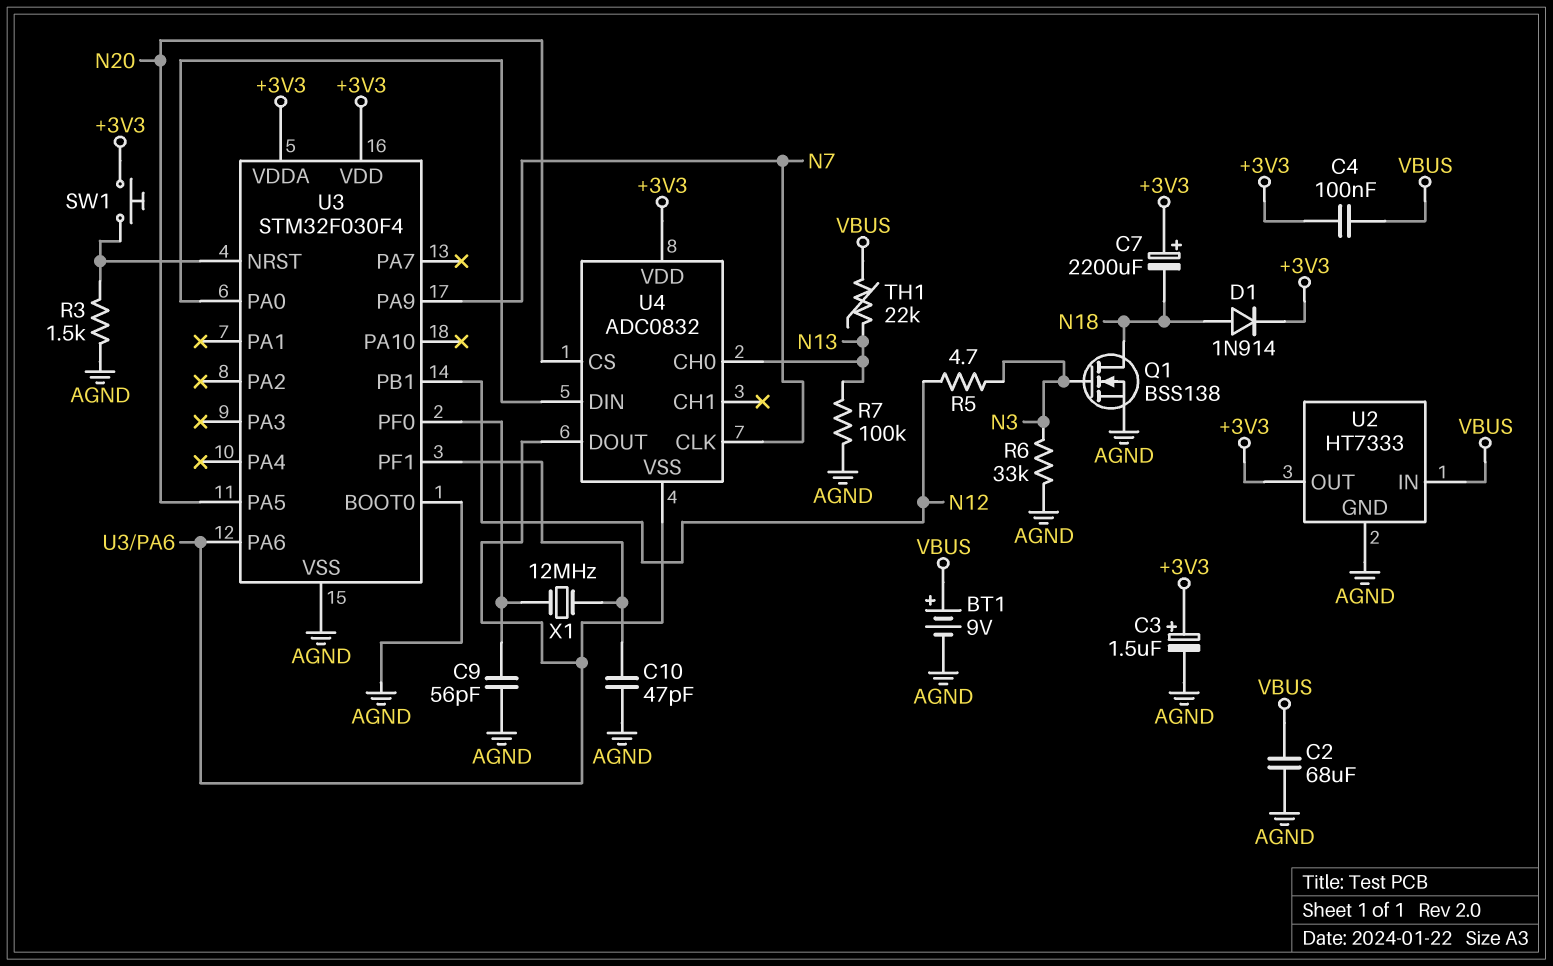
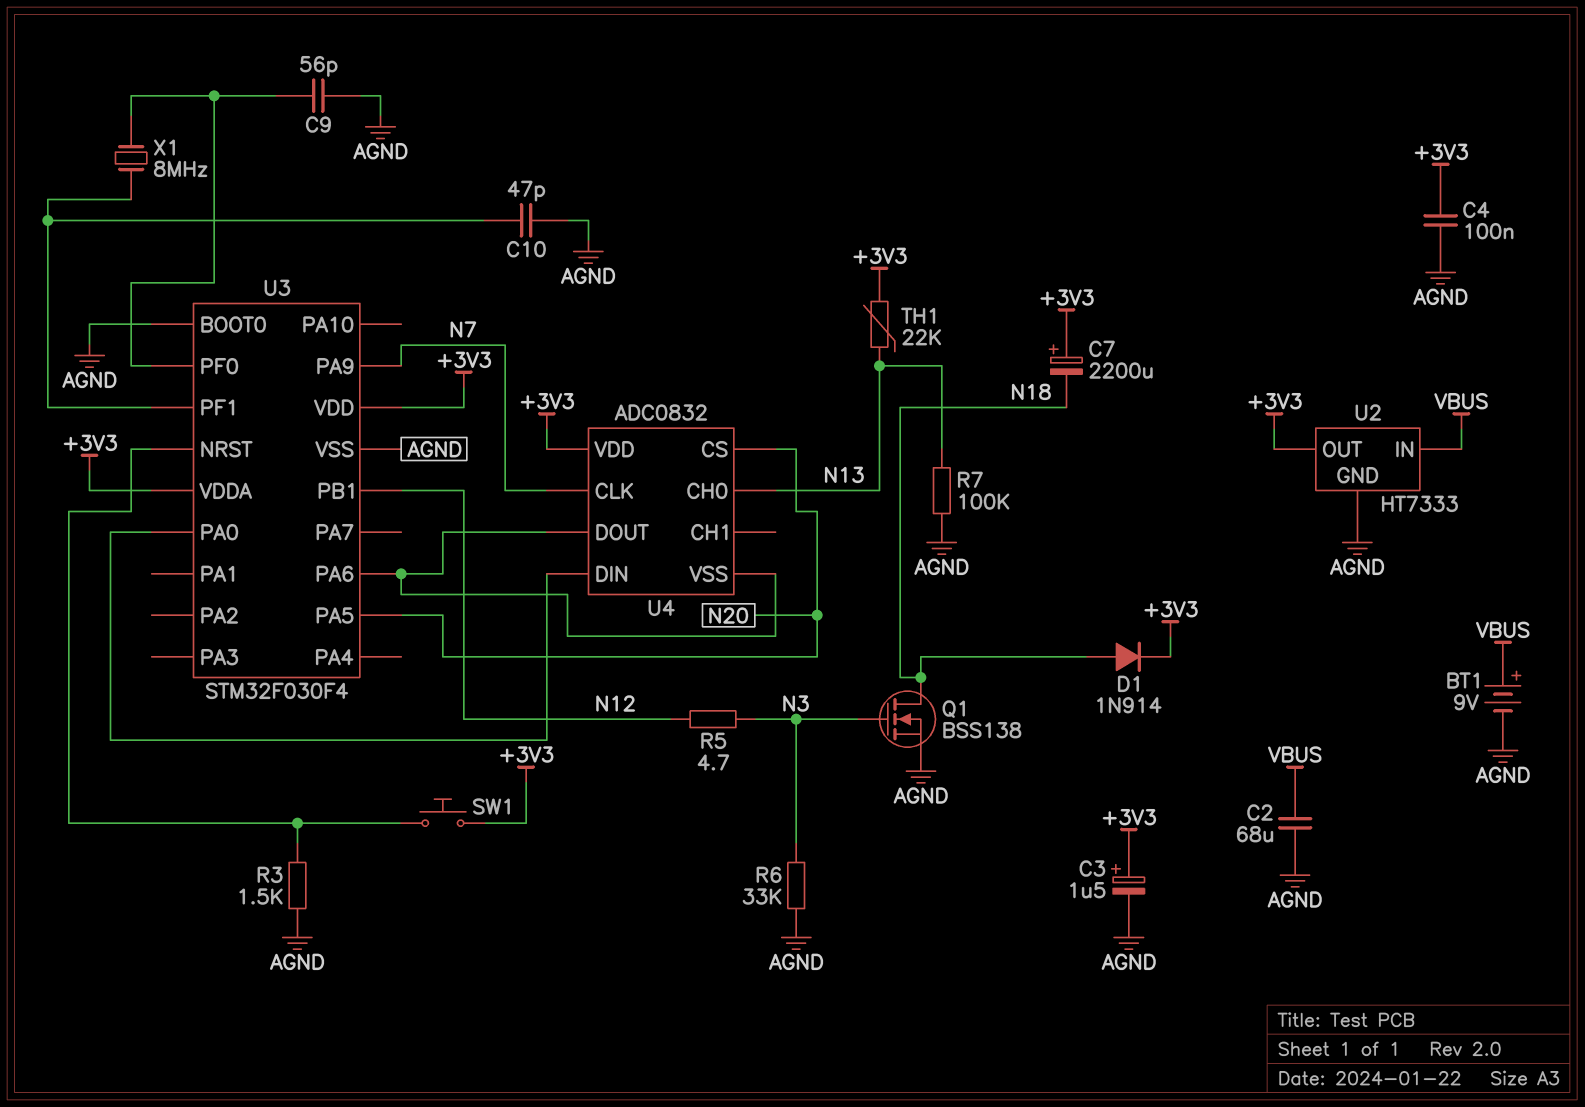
C4: 100nF (+3V3, VBUS) -> 100nF (+3V3, AGND)
TH1: 22k (N13, VBUS) -> 22k (+3V3, N13)
X1: 12MHz (U3/PF0, U3/PF1) -> 8MHz (U3/PF0, U3/PF1)

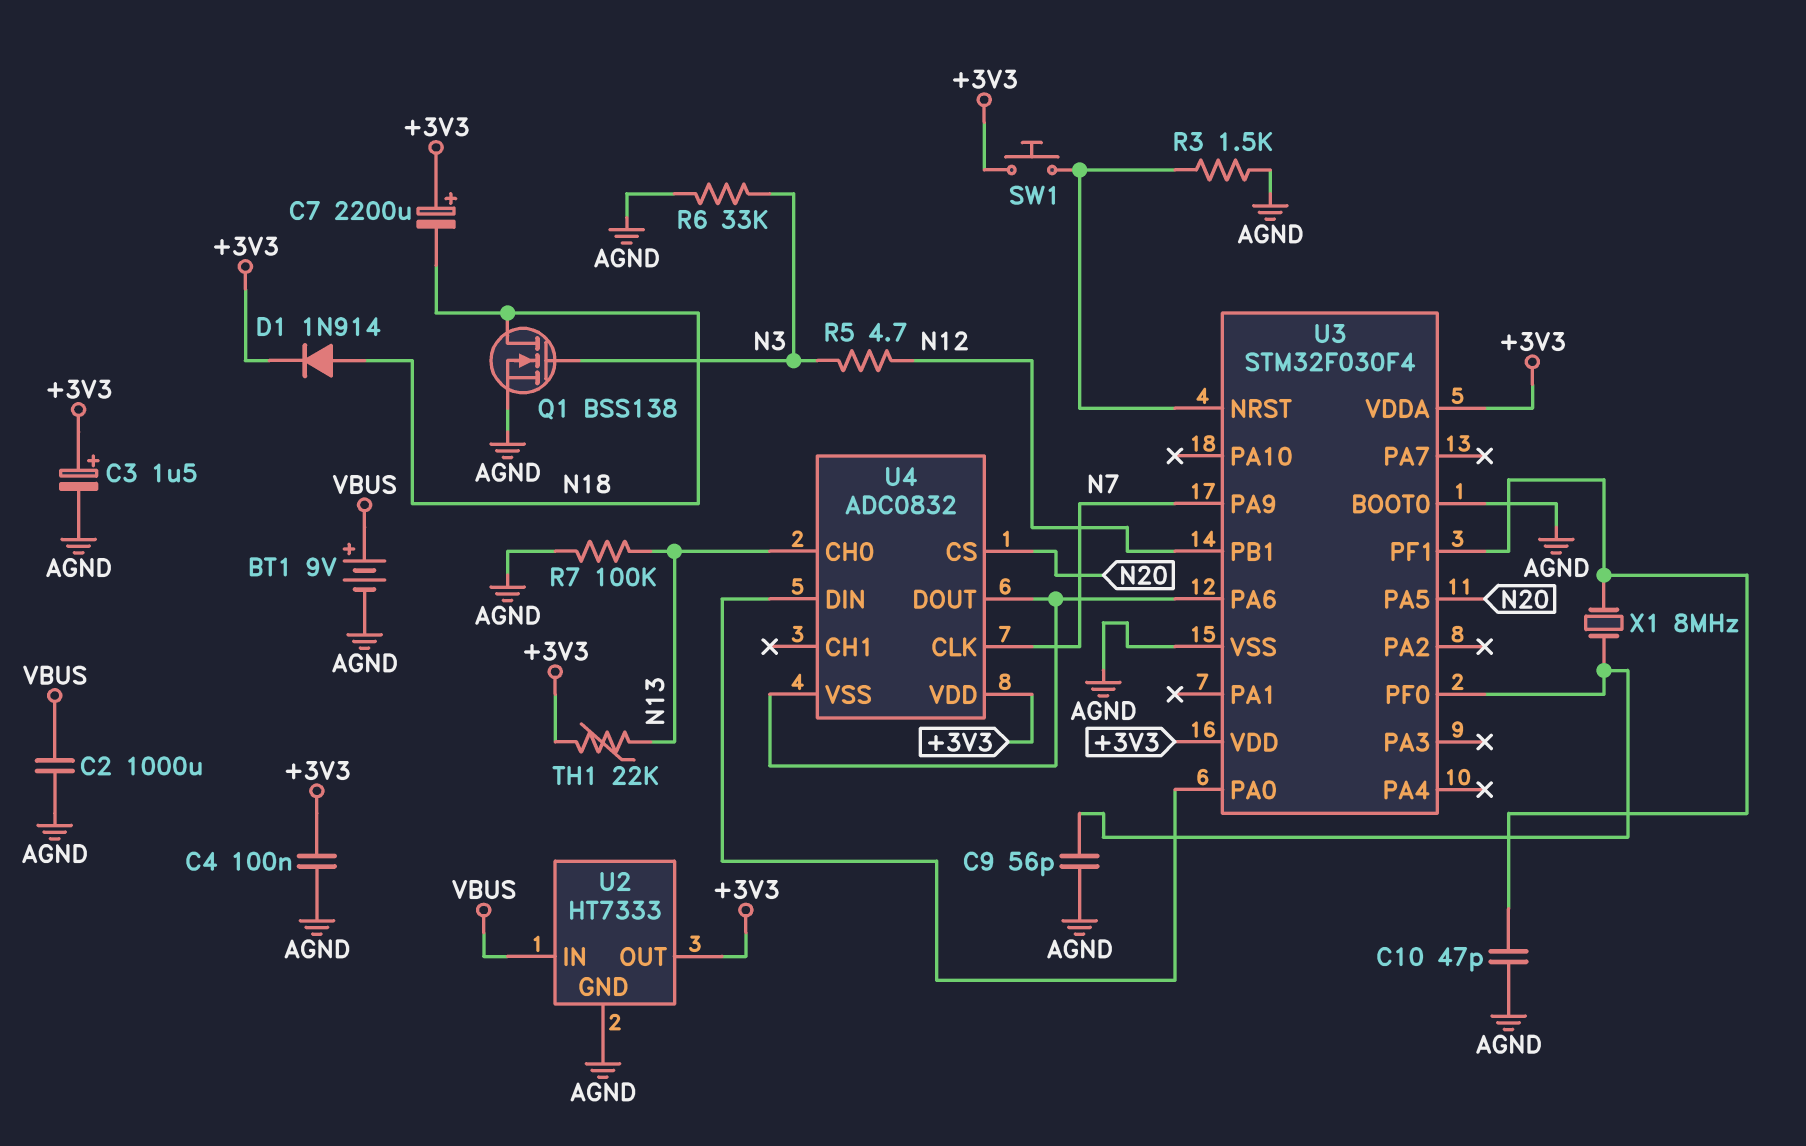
C2: 68uF (AGND, VBUS) -> 1000uF (AGND, VBUS)

